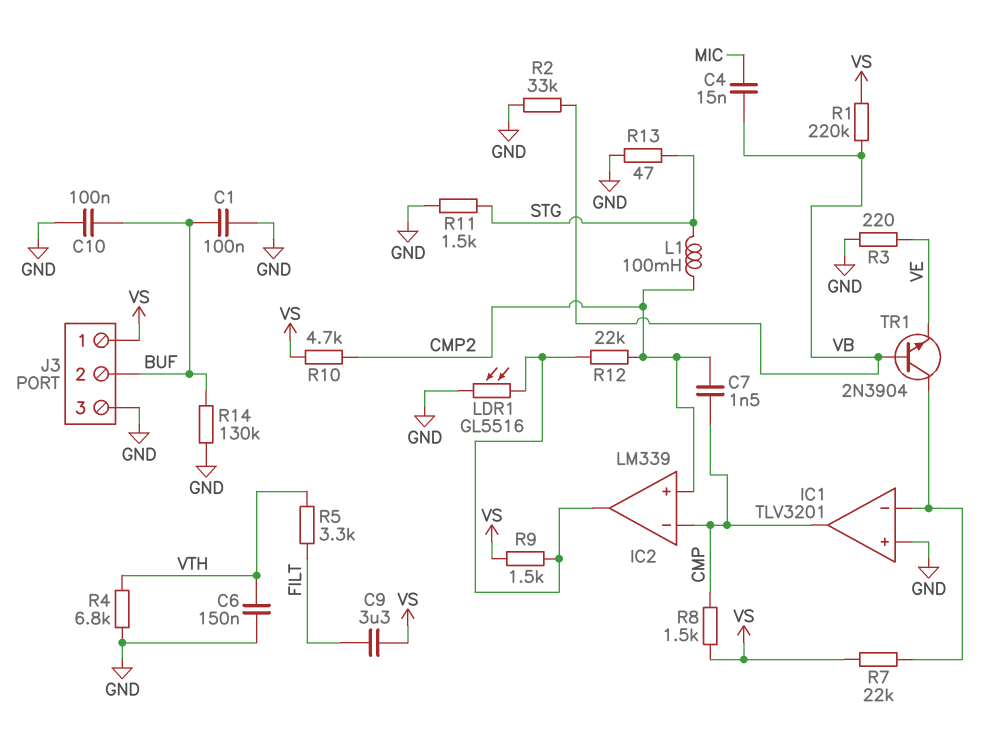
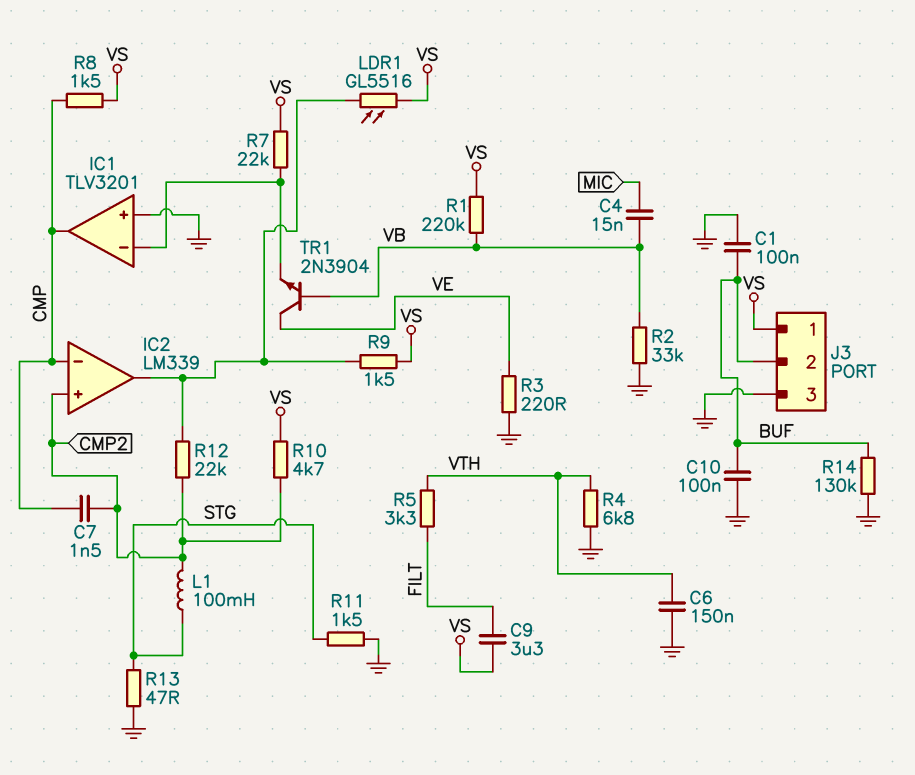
LDR1: GL5516 (GND, IC2/out) -> GL5516 (IC2/out, VS)
TR1: NPN 2N3904 (B VB, C IC1/in-, E VE) -> NPN 2N3904 (B VB, C VE, E IC1/in-)

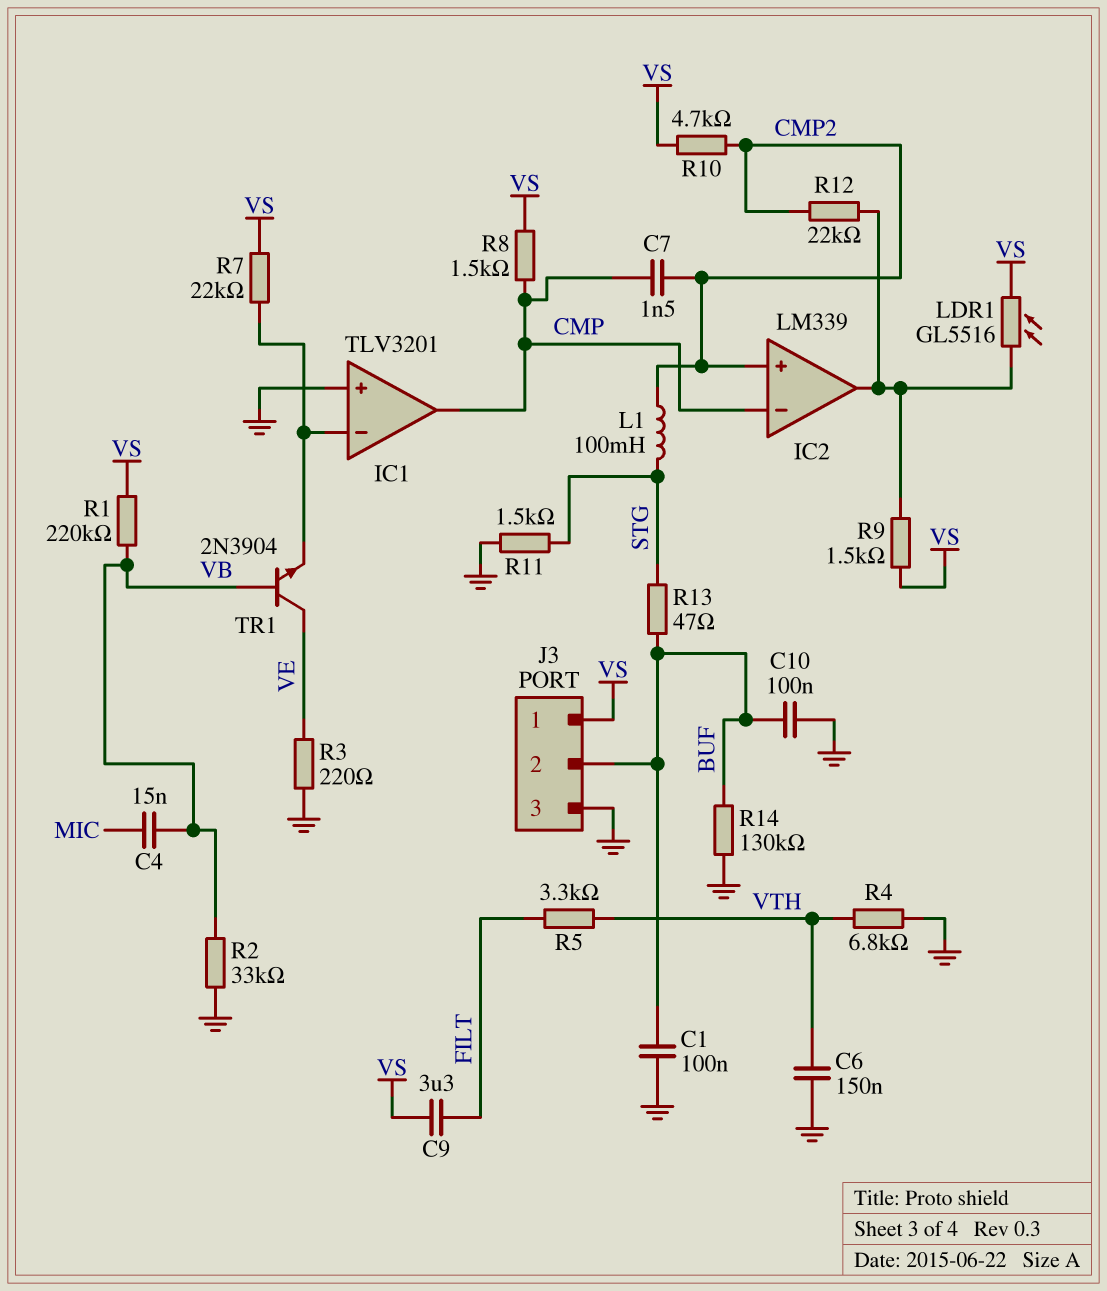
R13: 47 (GND, STG) -> 47 (BUF, STG)

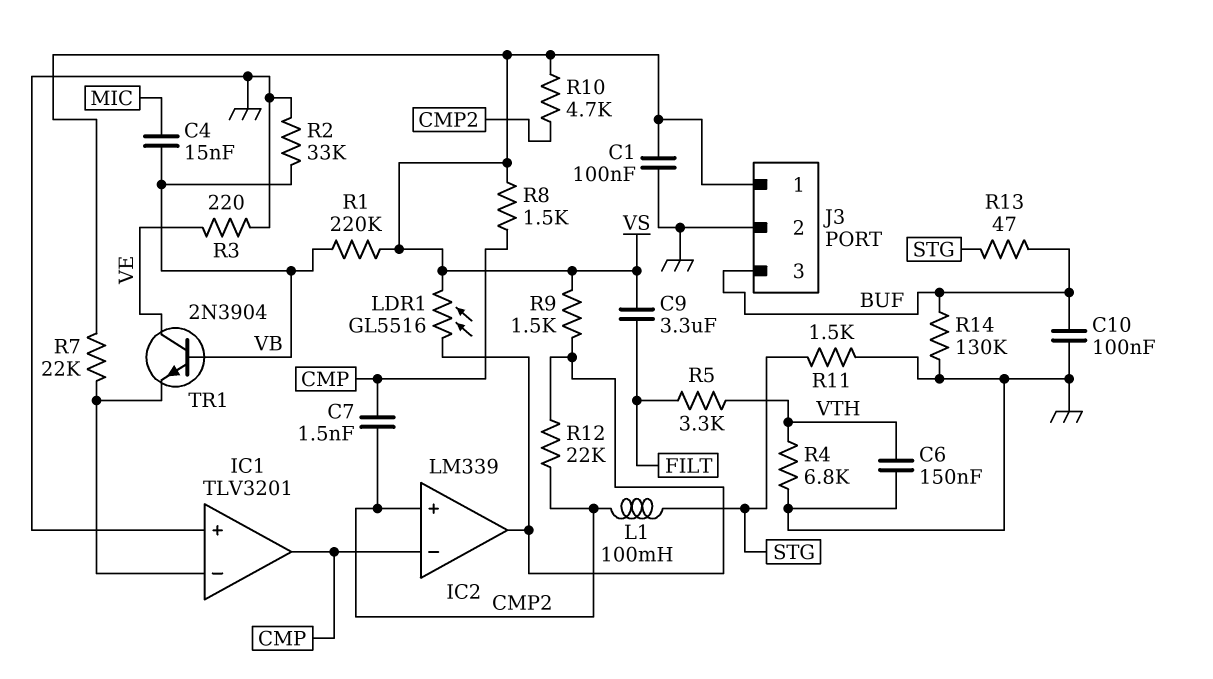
C1: 100nF (BUF, GND) -> 100nF (GND, VS)
J3 pin 2: BUF -> GND
J3 pin 3: GND -> BUF

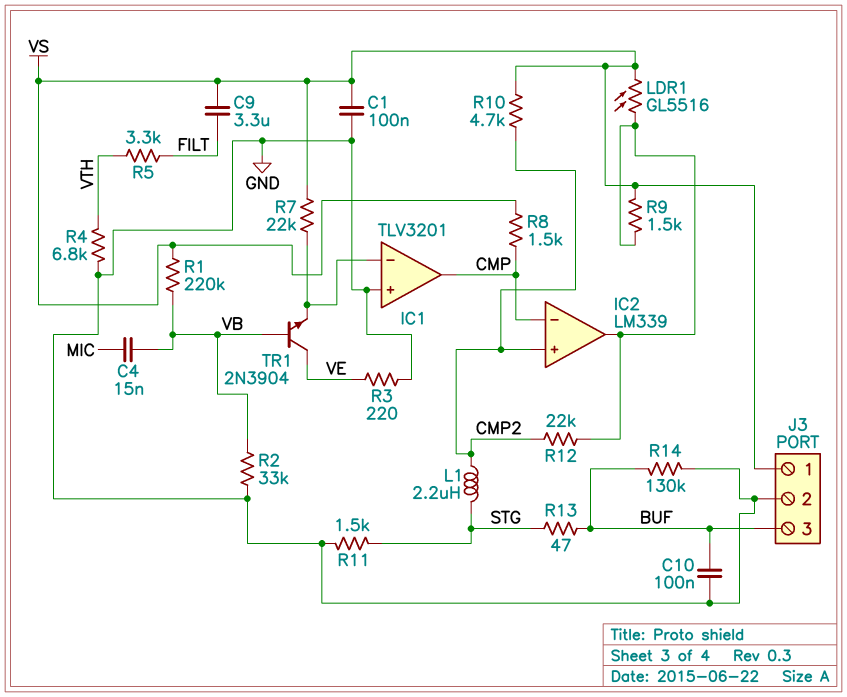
C6: 150nF (GND, VTH) -> none
C7: 1.5nF (CMP, CMP2) -> none
L1: 100mH (CMP2, STG) -> 2.2uH (CMP2, STG)

